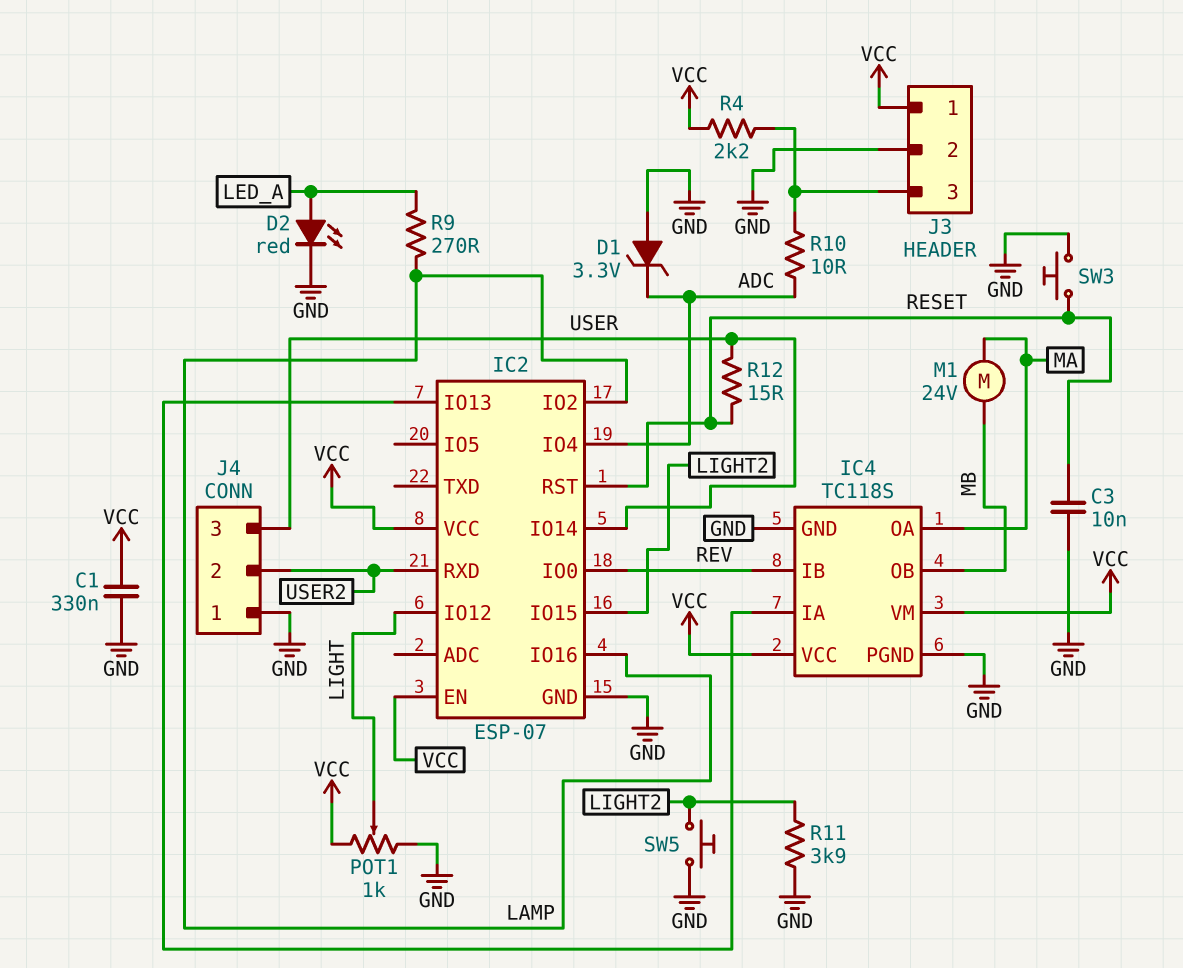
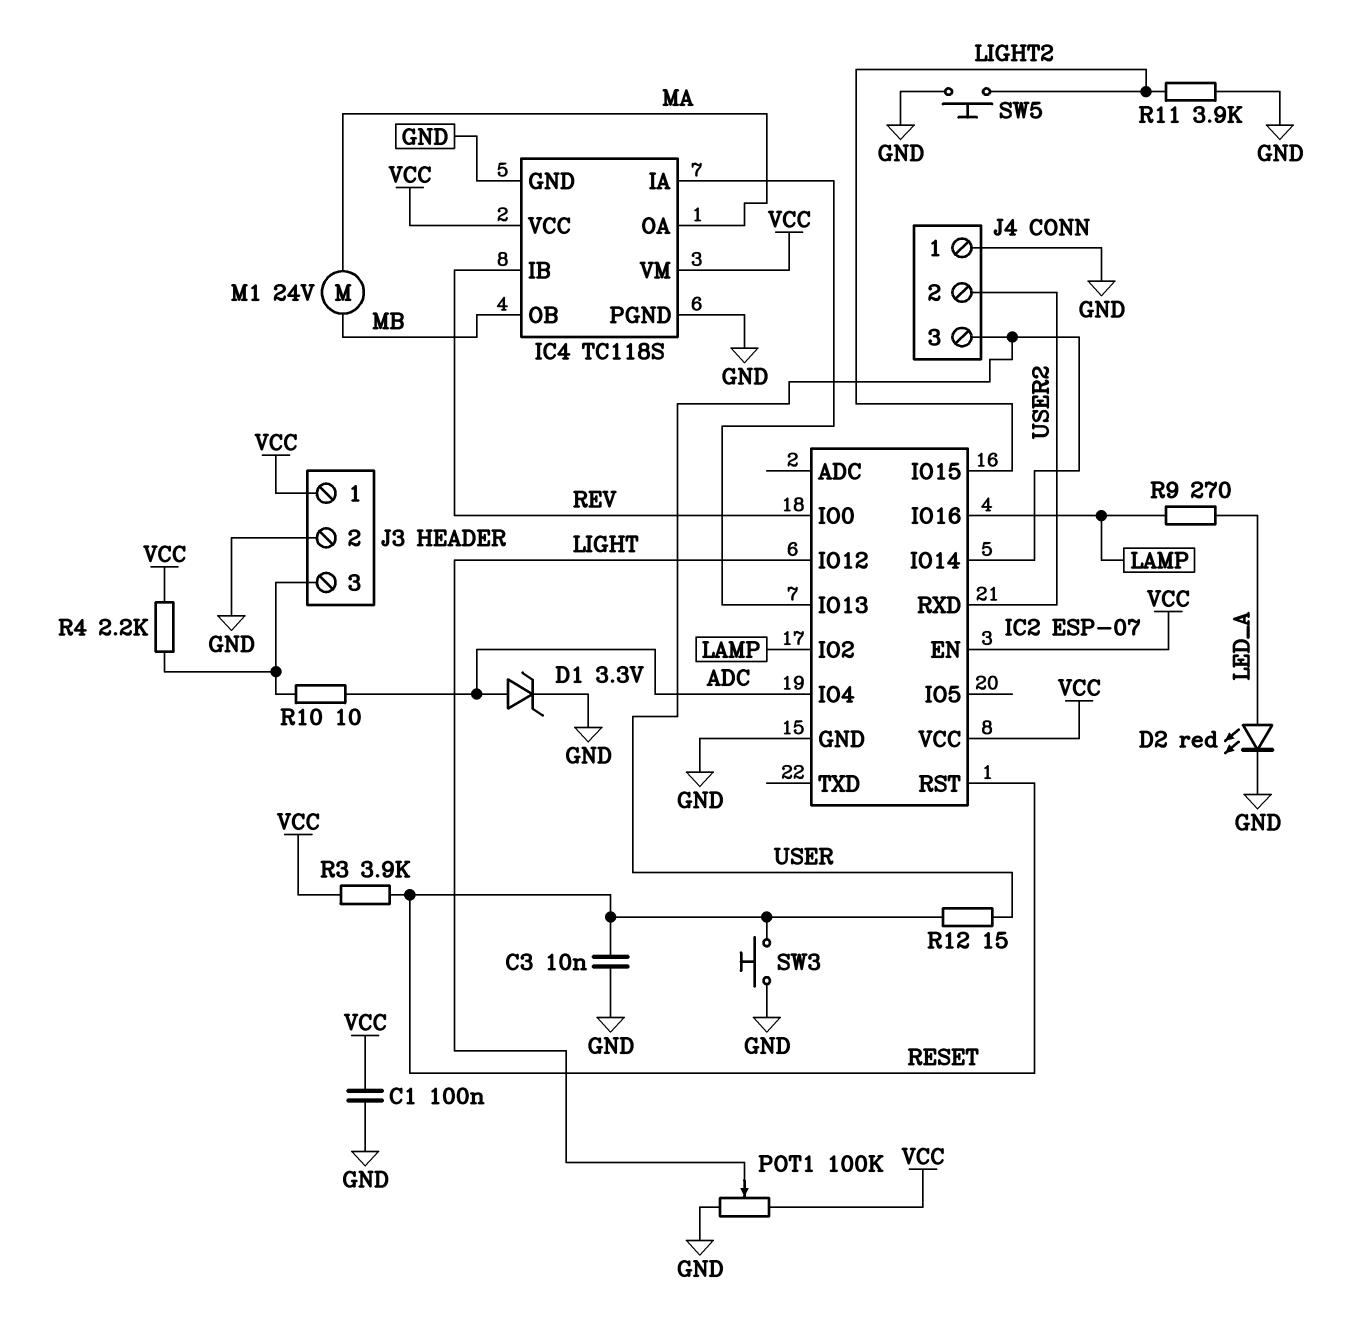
C1: 330nF (GND, VCC) -> 100nF (GND, VCC)
D1: zener 3.3V (A GND, K ADC) -> zener 3.3V (A ADC, K GND)
POT1: 1k (GND, VCC, wiper LIGHT) -> 100k (GND, VCC, wiper LIGHT)
R3: none -> 3.9k (RESET, VCC)

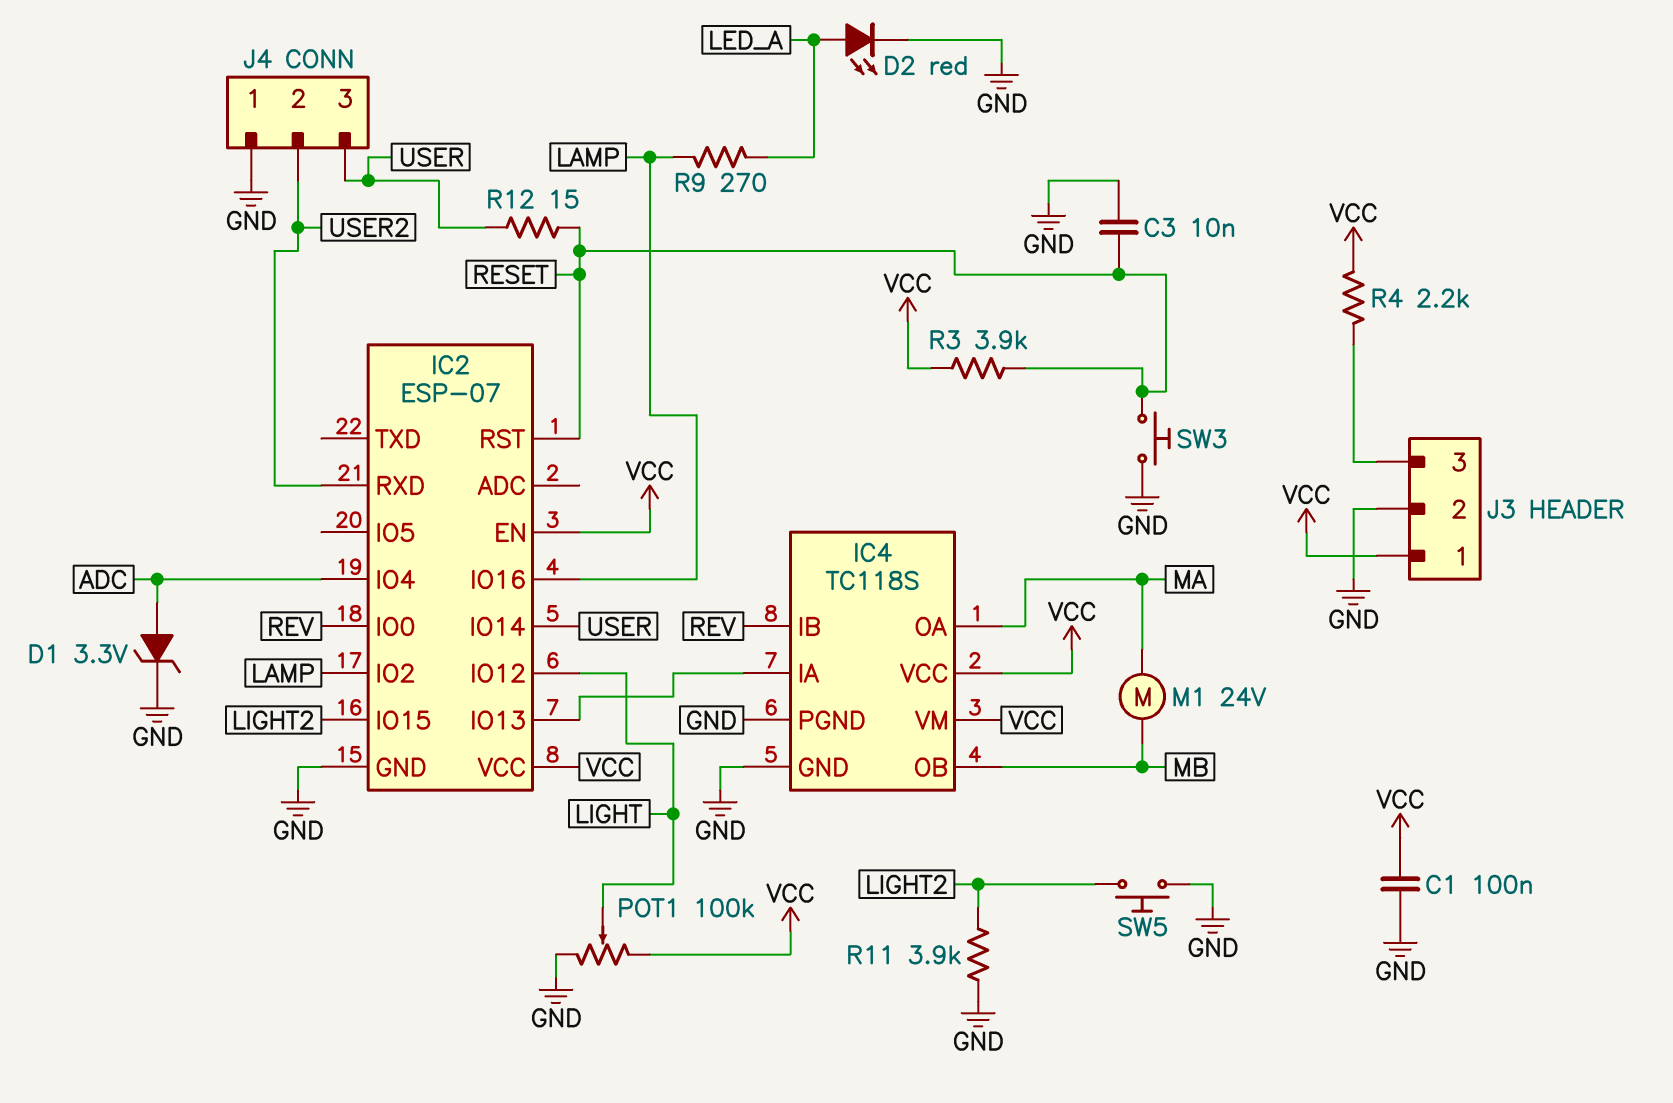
R10: 10 (ADC, J3/3) -> none

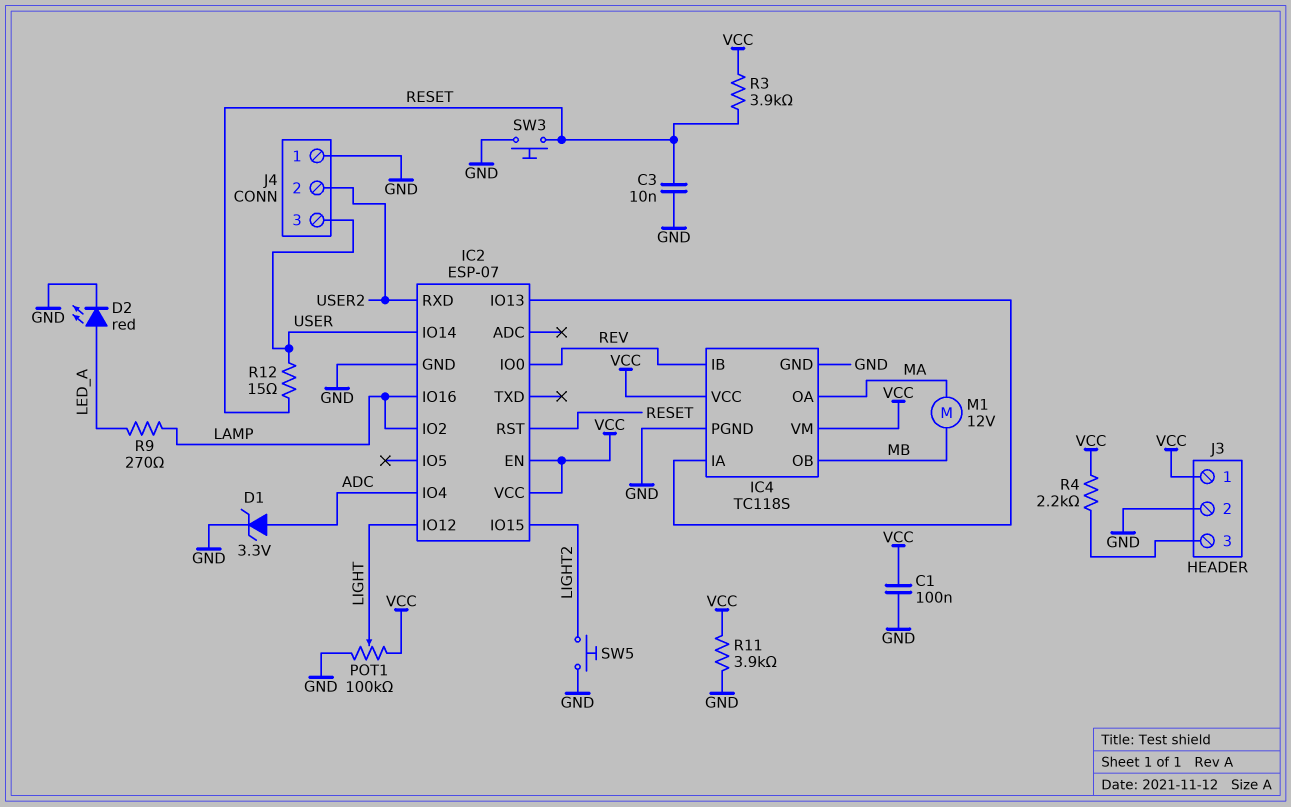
M1: motor 24V (MA, MB) -> motor 12V (MA, MB)
R11: 3.9k (GND, LIGHT2) -> 3.9k (GND, VCC)

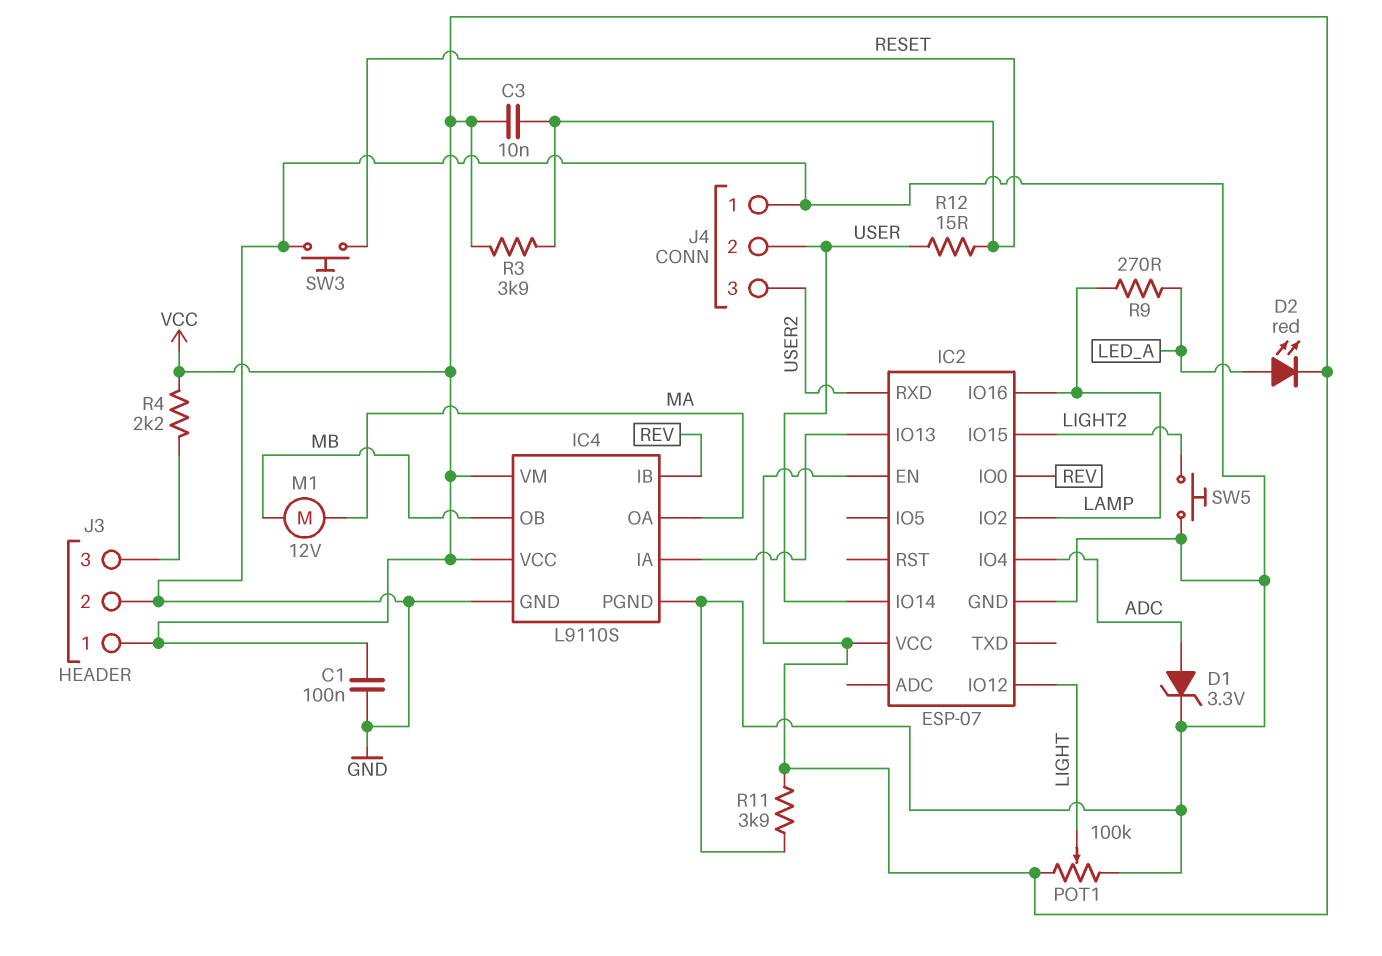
C3: 10nF (GND, RESET) -> 10nF (RESET, VCC)
D2: LED red (A LED_A, K GND) -> LED red (A LED_A, K VCC)
IC2 pin RST: RESET -> none
IC4: TC118S -> L9110S
J4 pin 2: USER2 -> USER
J4 pin 3: USER -> USER2

